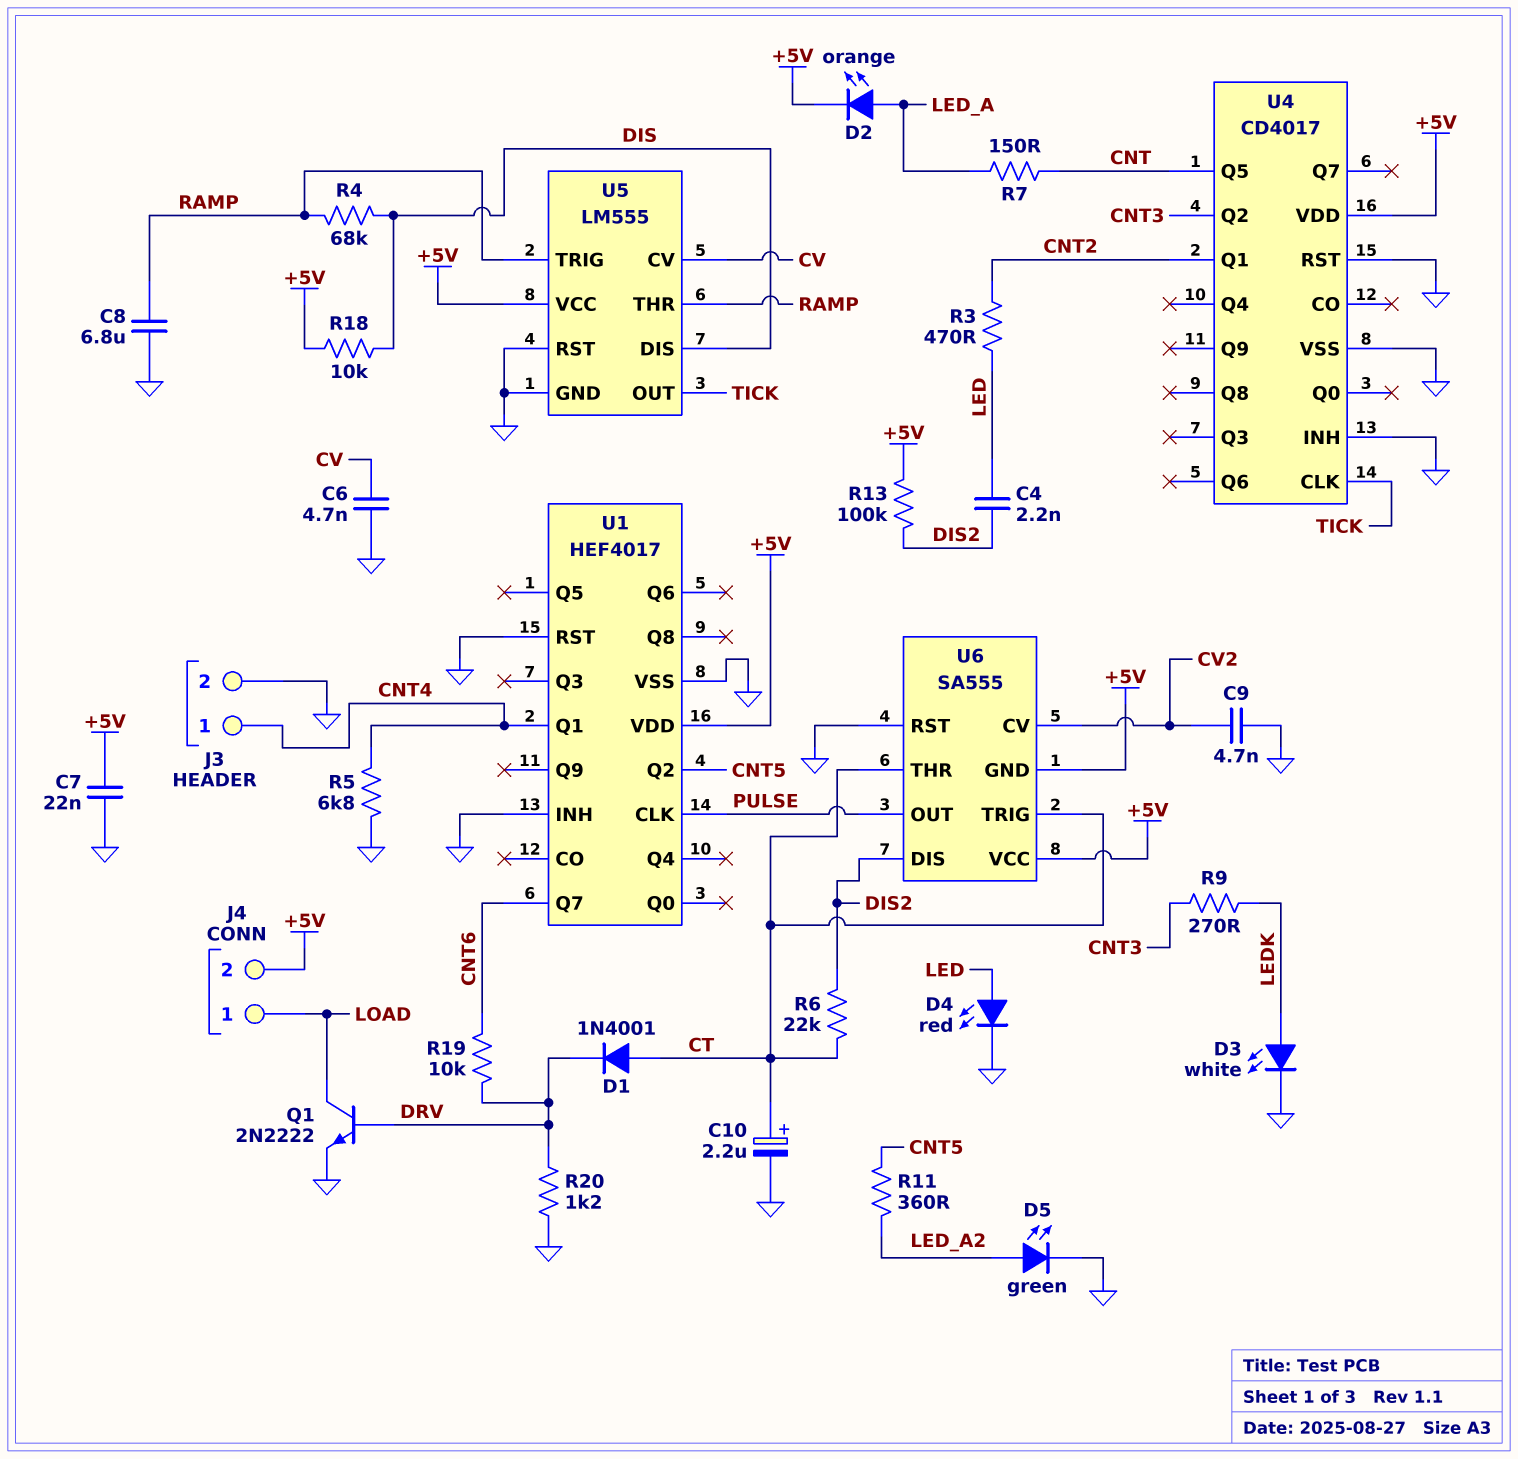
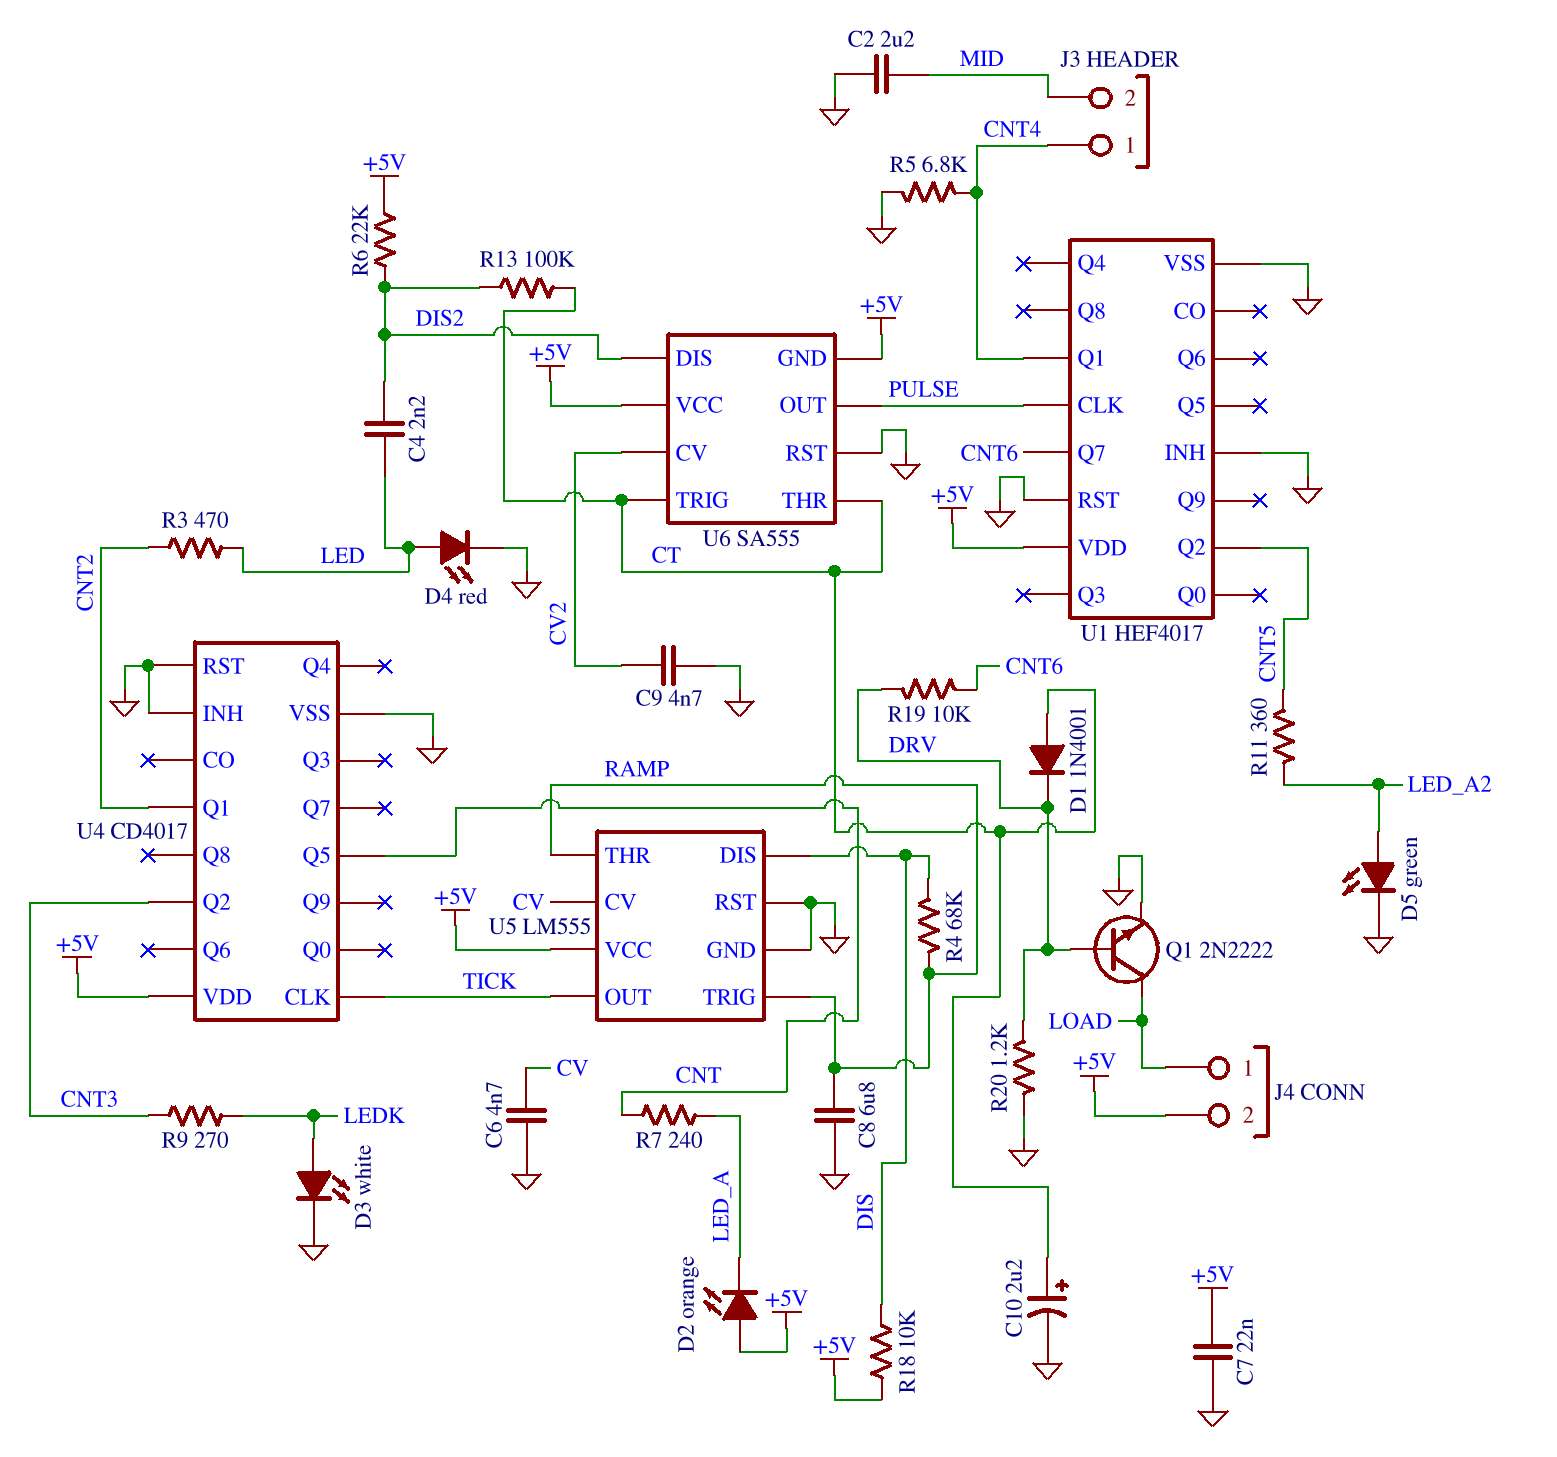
C2: none -> 2.2uF (GND, MID)
D2: LED orange (A LED_A, K +5V) -> LED orange (A +5V, K LED_A)
J3 pin 2: GND -> MID
R6: 22k (CT, DIS2) -> 22k (+5V, DIS2)
R7: 150 (CNT, LED_A) -> 240 (CNT, LED_A)
R13: 100k (+5V, DIS2) -> 100k (CT, DIS2)

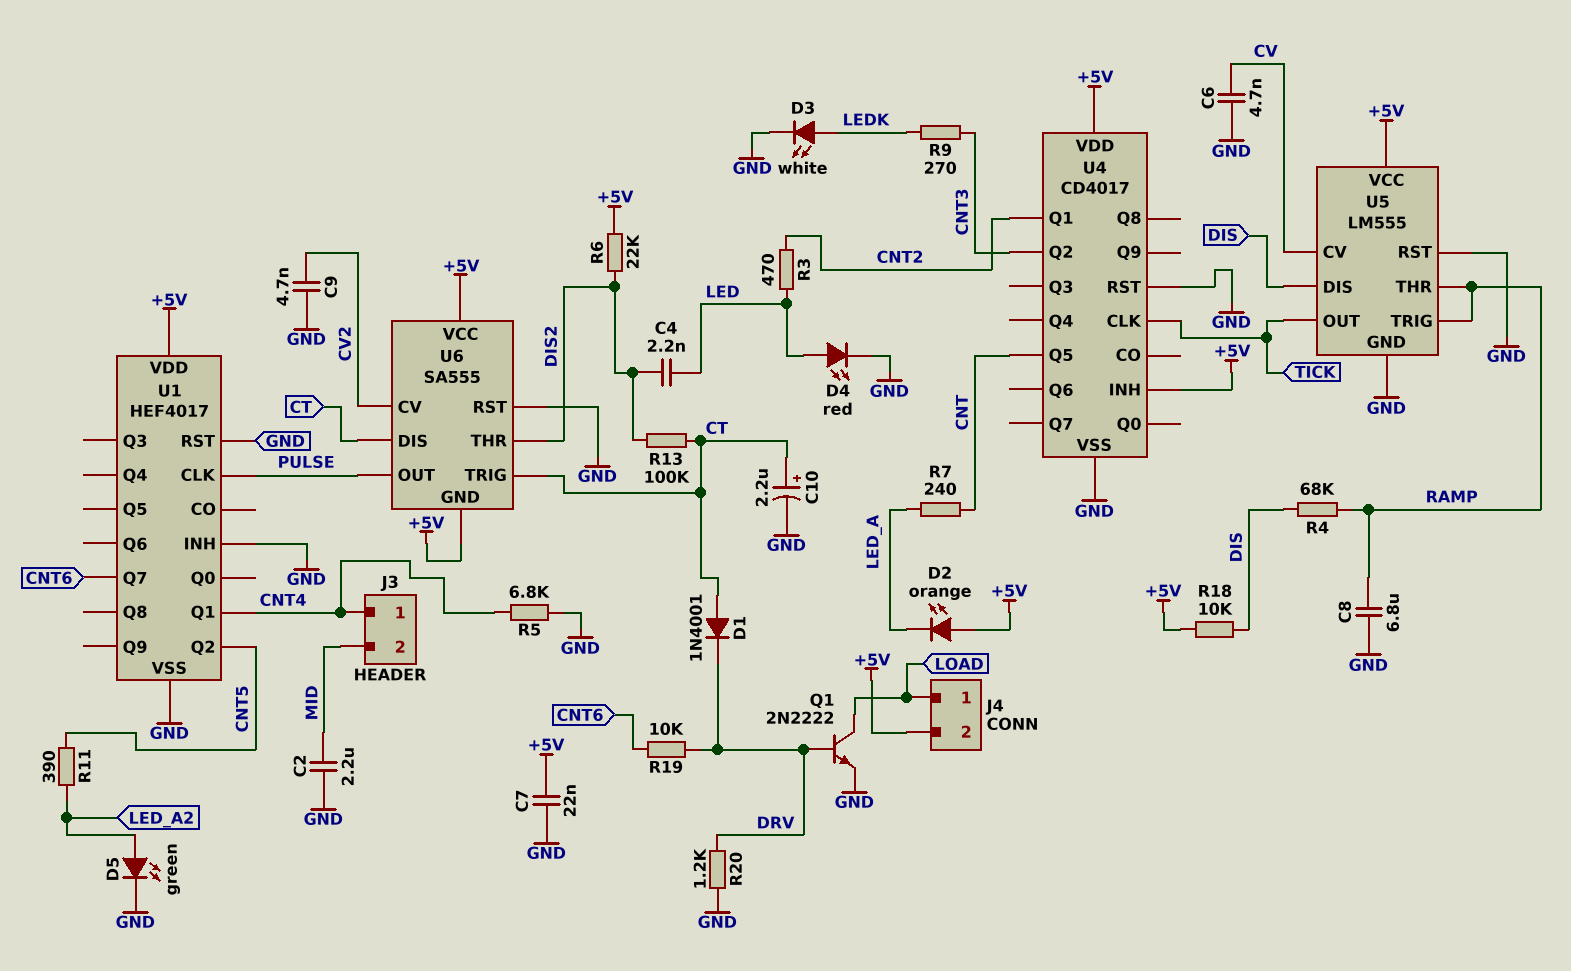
R11: 360 (CNT5, LED_A2) -> 390 (CNT5, LED_A2)
U4 pin INH: GND -> +5V
U6 pin DIS: DIS2 -> CT
U6 pin THR: CT -> DIS2

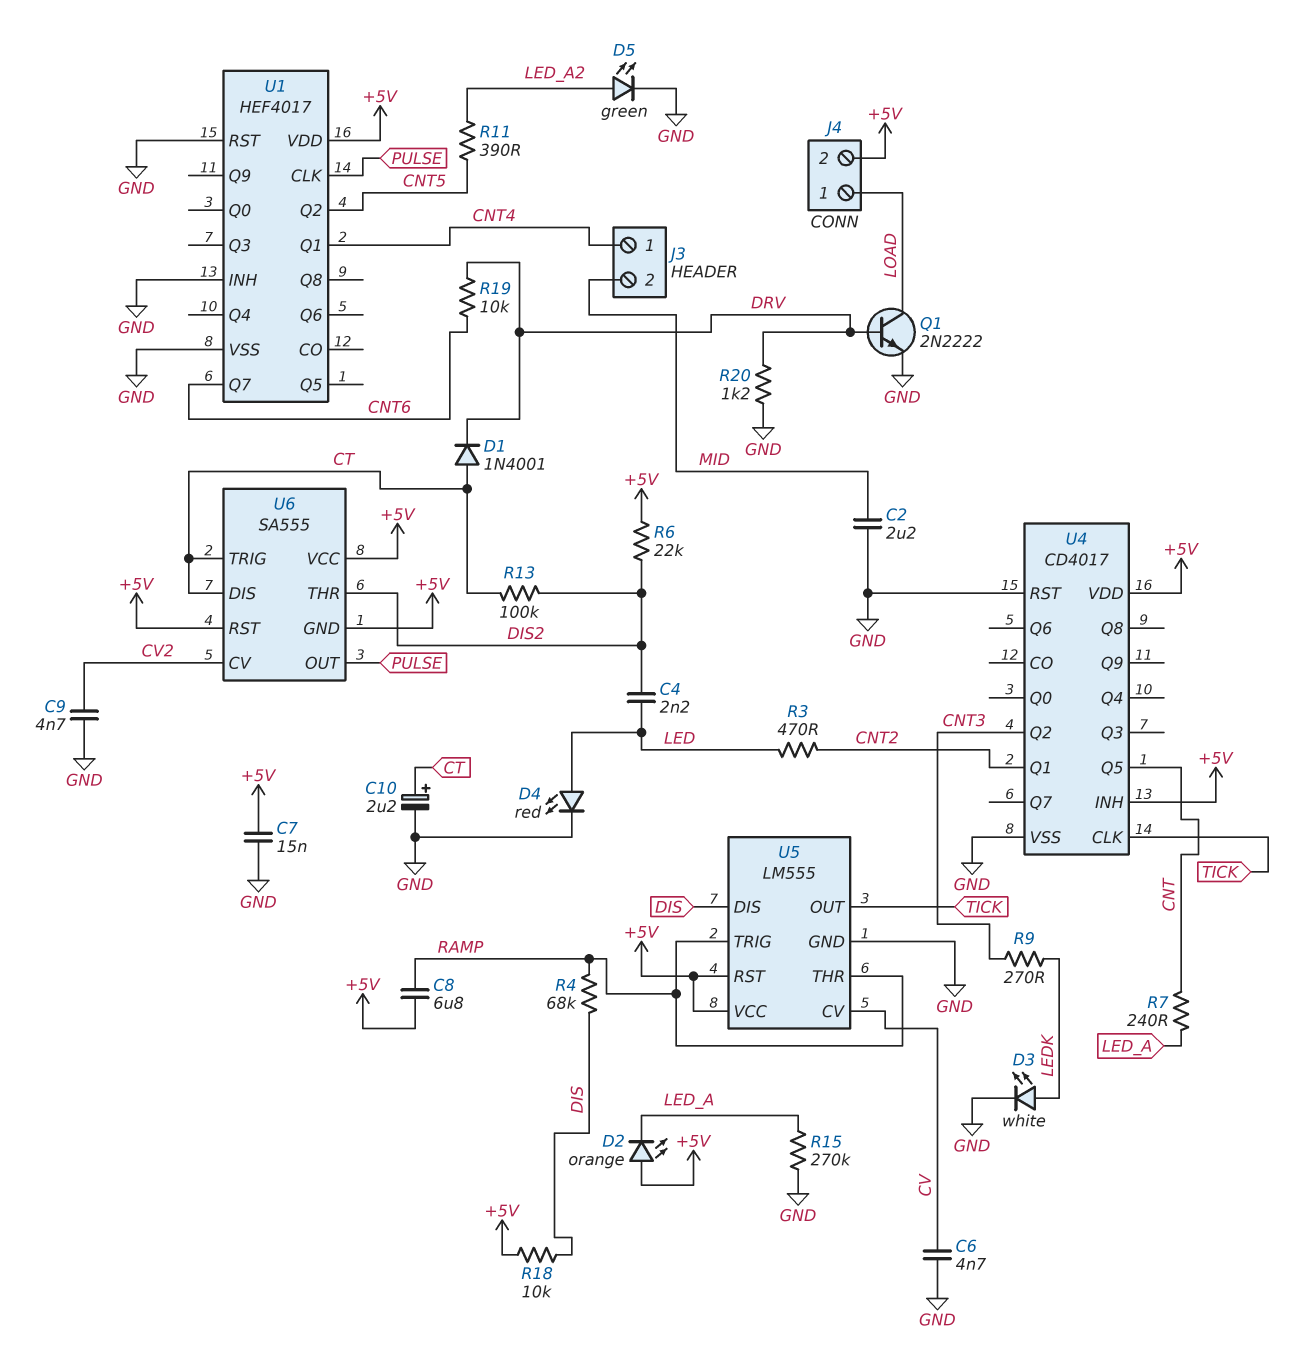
C7: 22nF (+5V, GND) -> 15nF (+5V, GND)
C8: 6.8uF (GND, RAMP) -> 6.8uF (+5V, RAMP)
R5: 6.8k (CNT4, GND) -> none
R15: none -> 270k (GND, LED_A)
U5 pin RST: GND -> +5V
U6 pin RST: GND -> +5V

